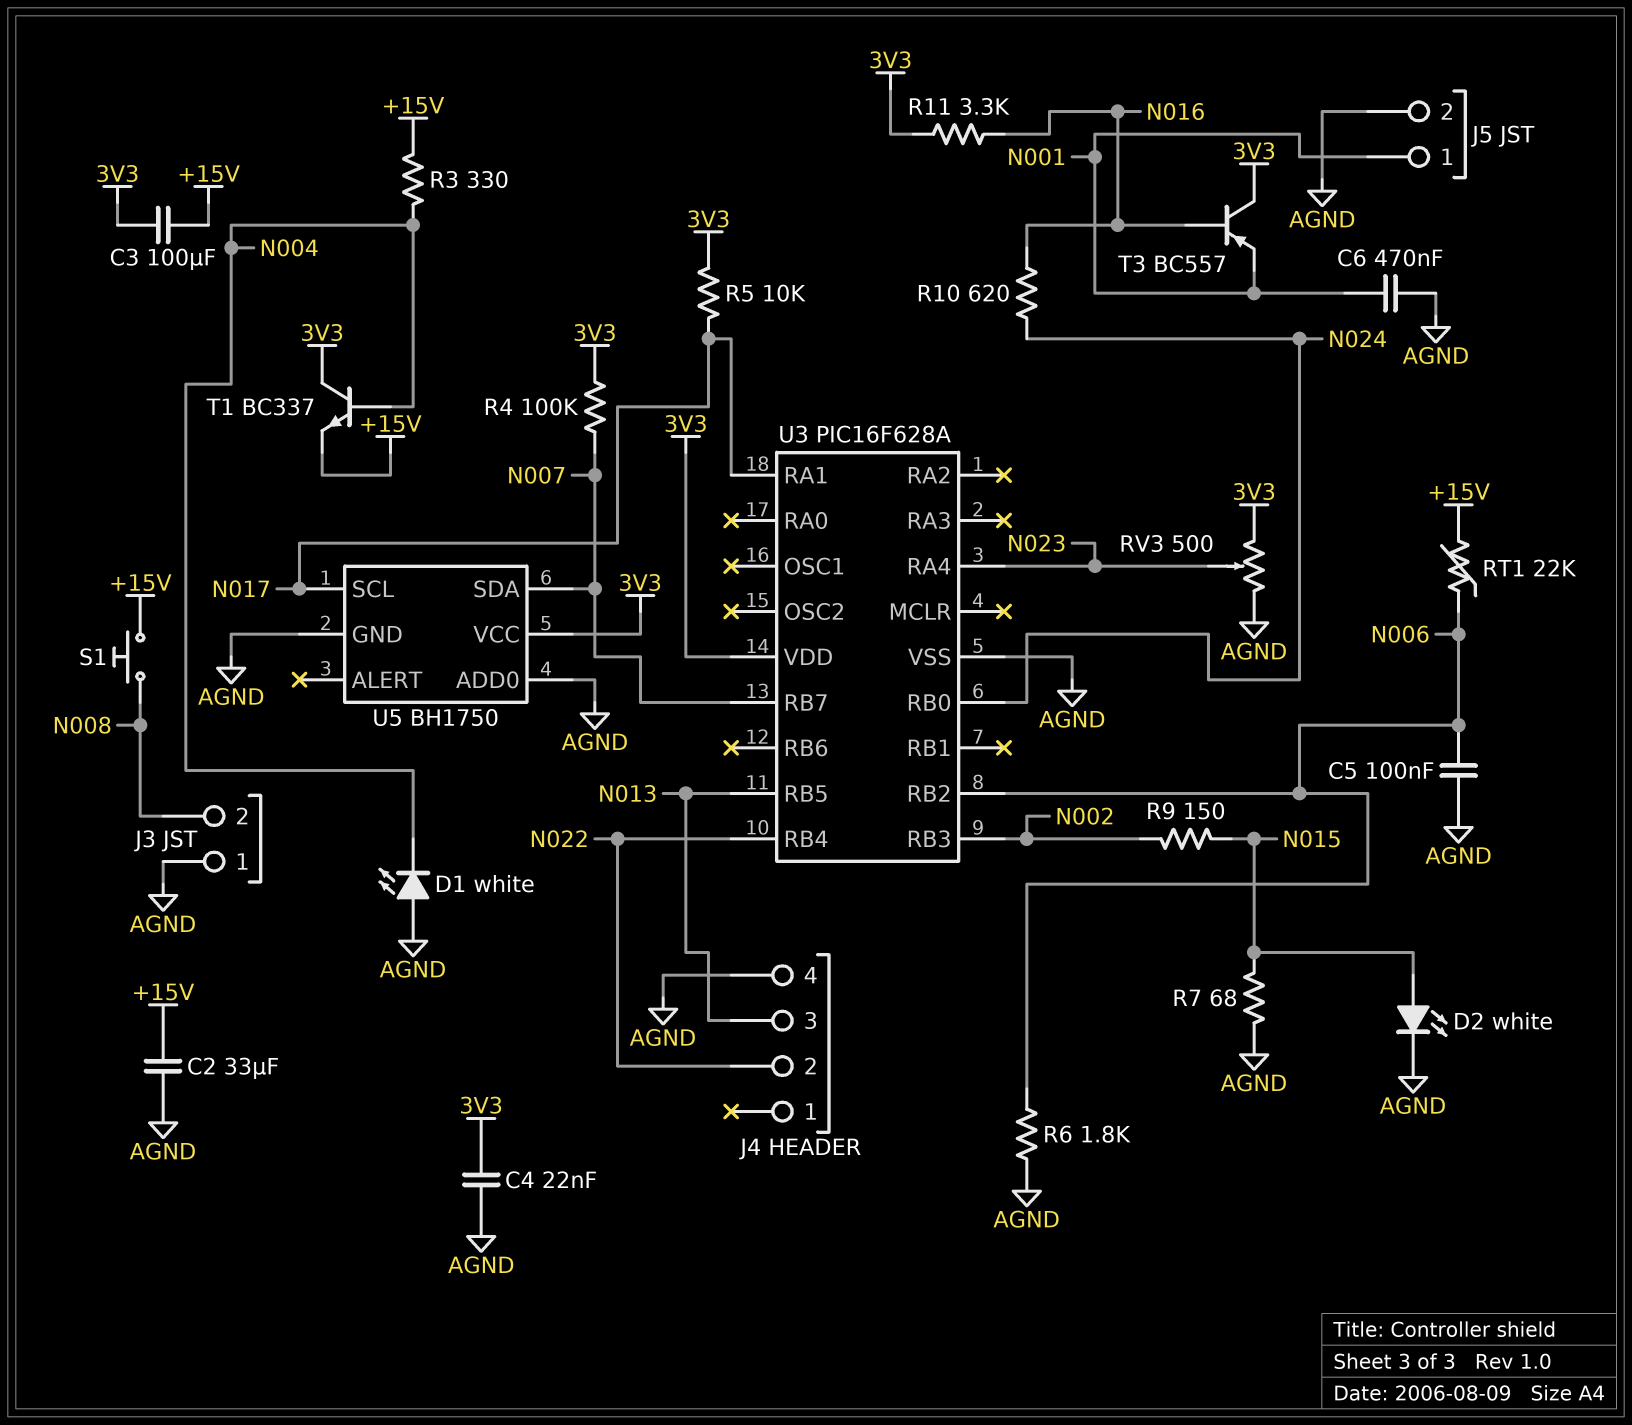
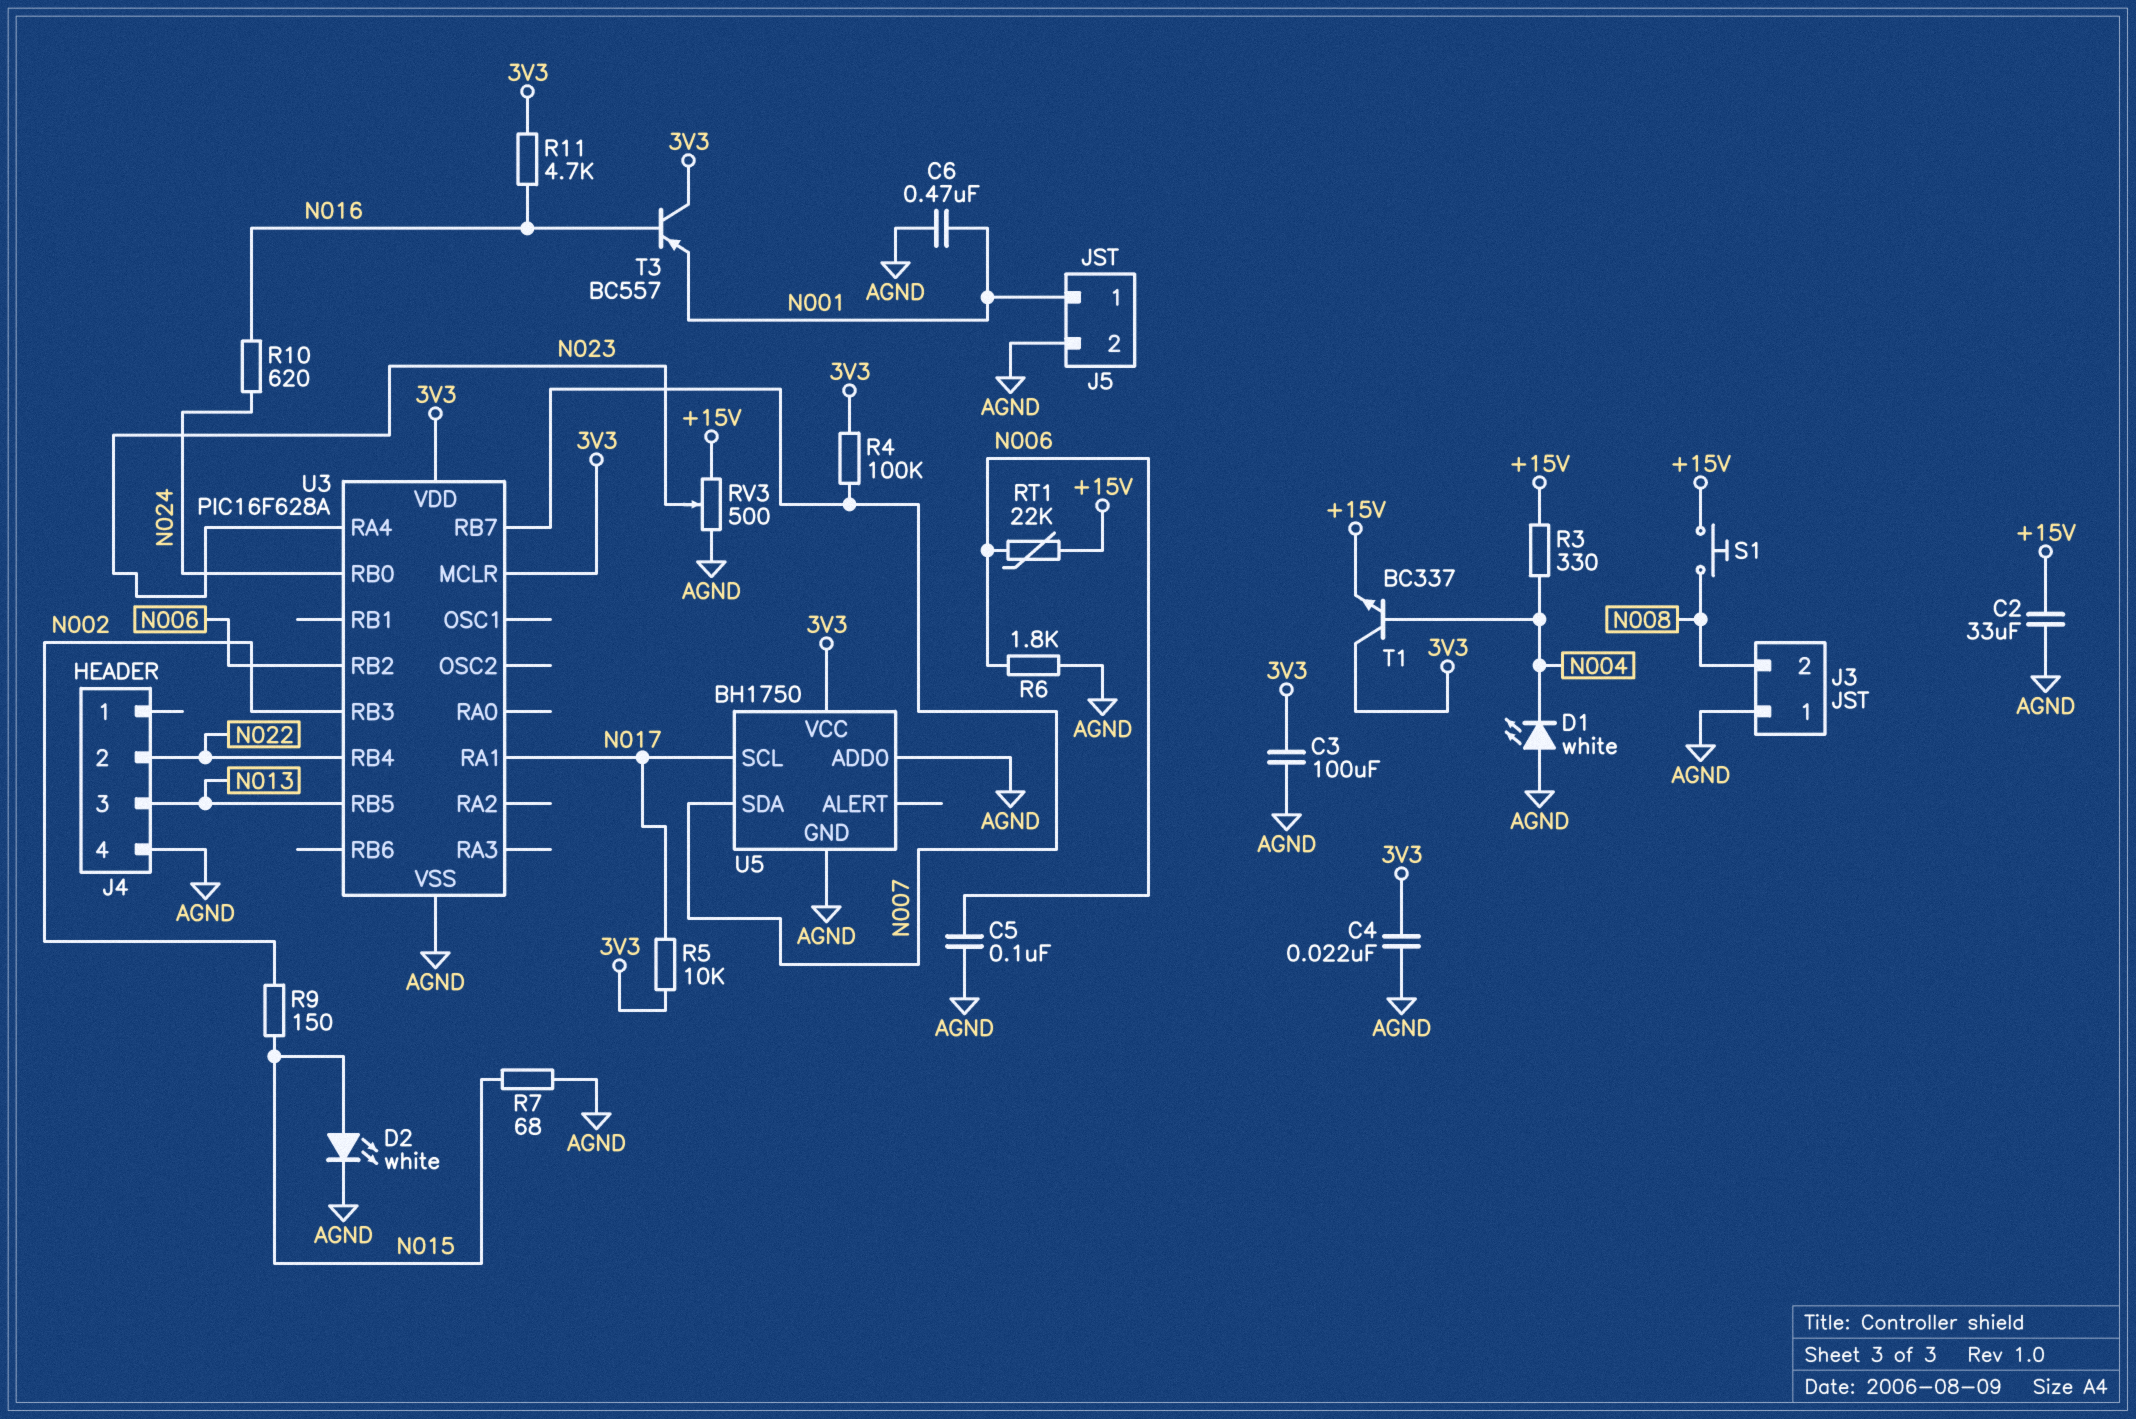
C3: 100uF (+15V, 3V3) -> 100uF (3V3, AGND)
R11: 3.3k (3V3, N016) -> 4.7k (3V3, N016)
RV3: 500 (3V3, AGND, wiper N023) -> 500 (+15V, AGND, wiper N023)
U3 pin MCLR: none -> 3V3

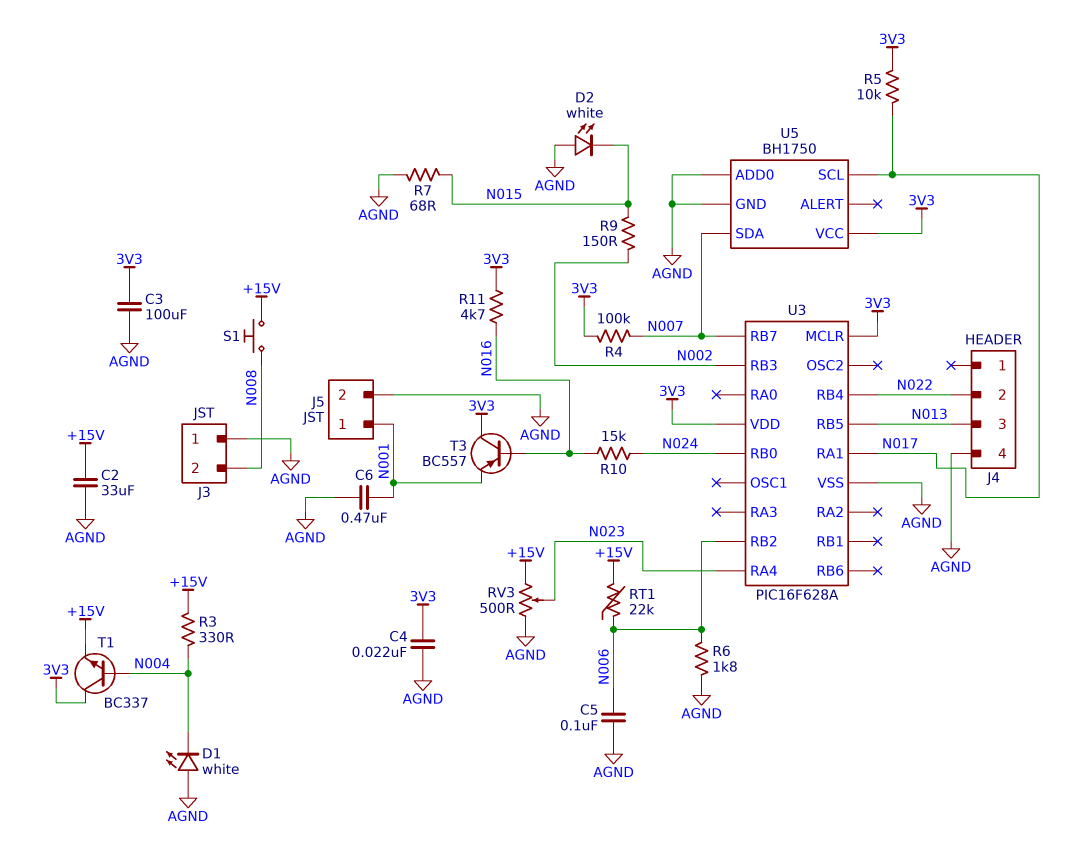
D2: LED white (A N015, K AGND) -> LED white (A AGND, K N015)
R10: 620 (N016, N024) -> 15k (N016, N024)

